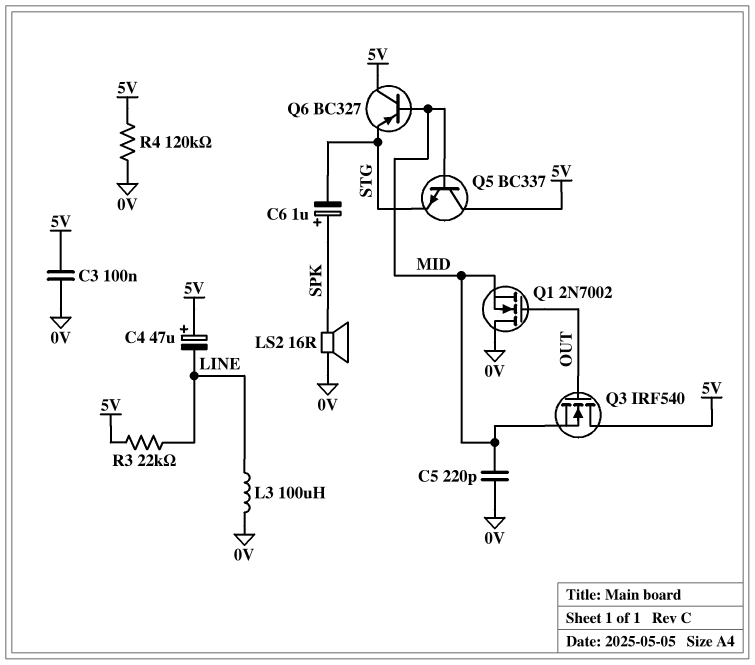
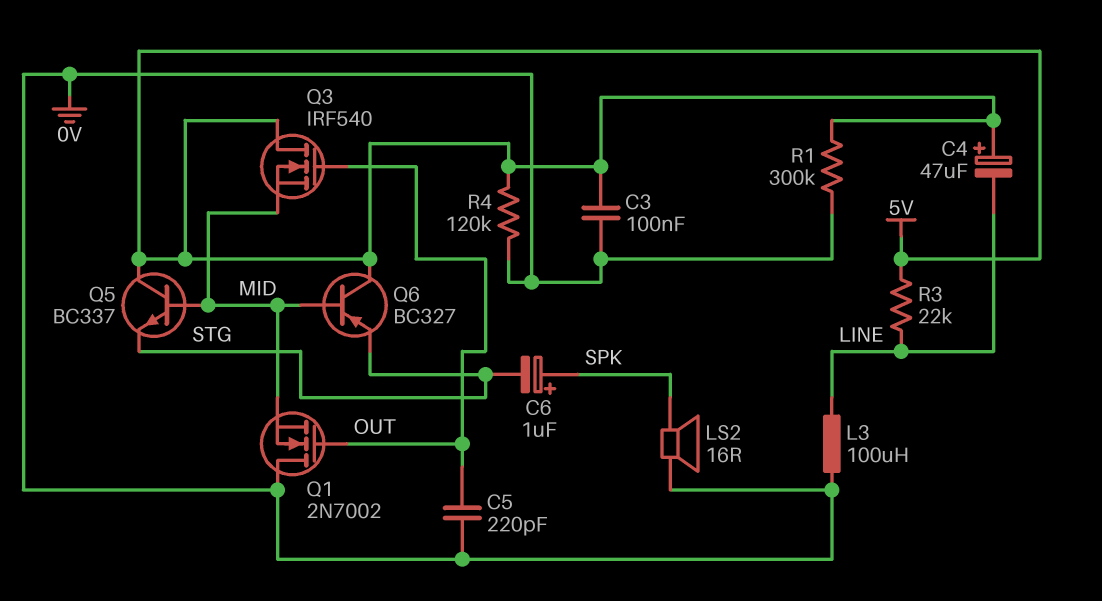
C5: 220pF (0V, MID) -> 220pF (0V, OUT)
R1: none -> 300k (0V, 5V)

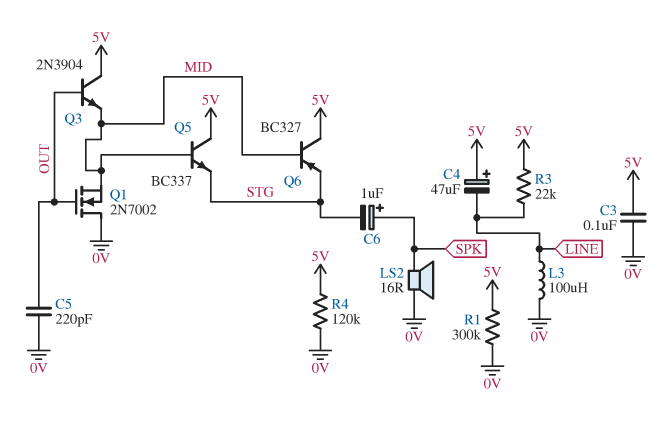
Q3: NMOS IRF540 (G OUT, D 5V, S MID) -> NPN 2N3904 (B OUT, C 5V, E MID)

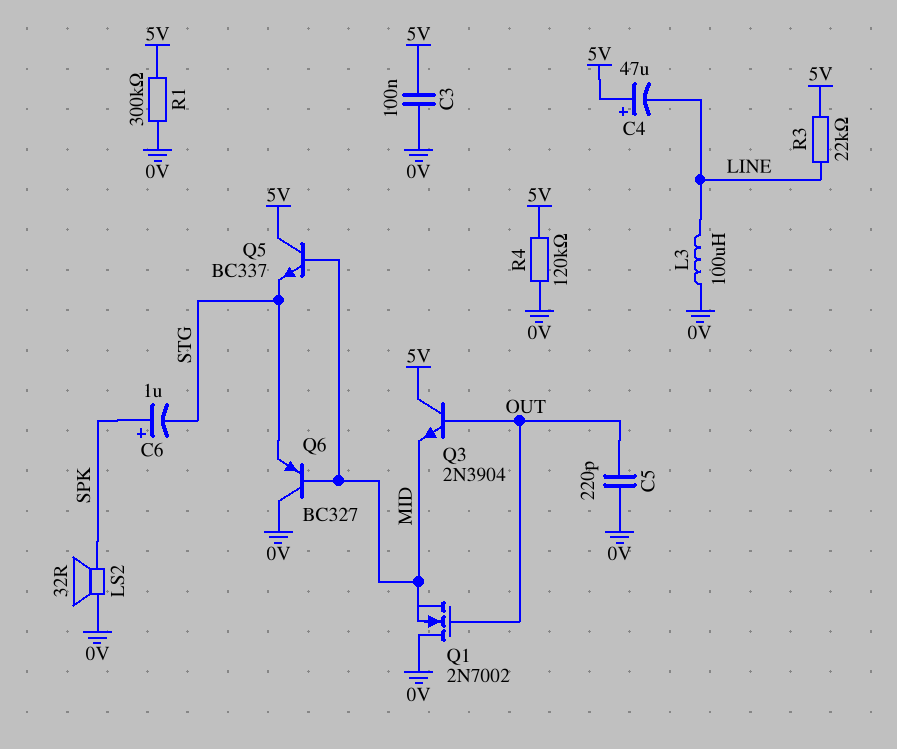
LS2: speaker 16R (0V, SPK) -> speaker 32R (0V, SPK)
Q6: PNP BC327 (B MID, C 5V, E STG) -> PNP BC327 (B MID, C 0V, E STG)

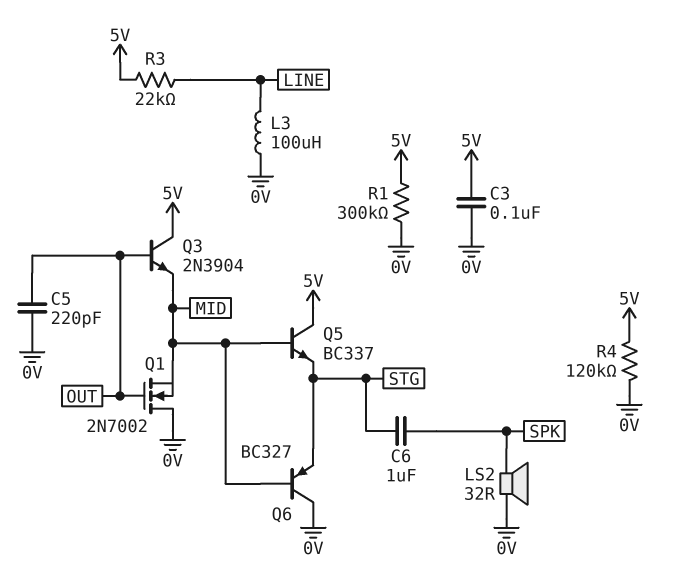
C4: 47uF (plus 5V, minus LINE) -> none
C6: 1uF (plus SPK, minus STG) -> 1uF (SPK, STG)

